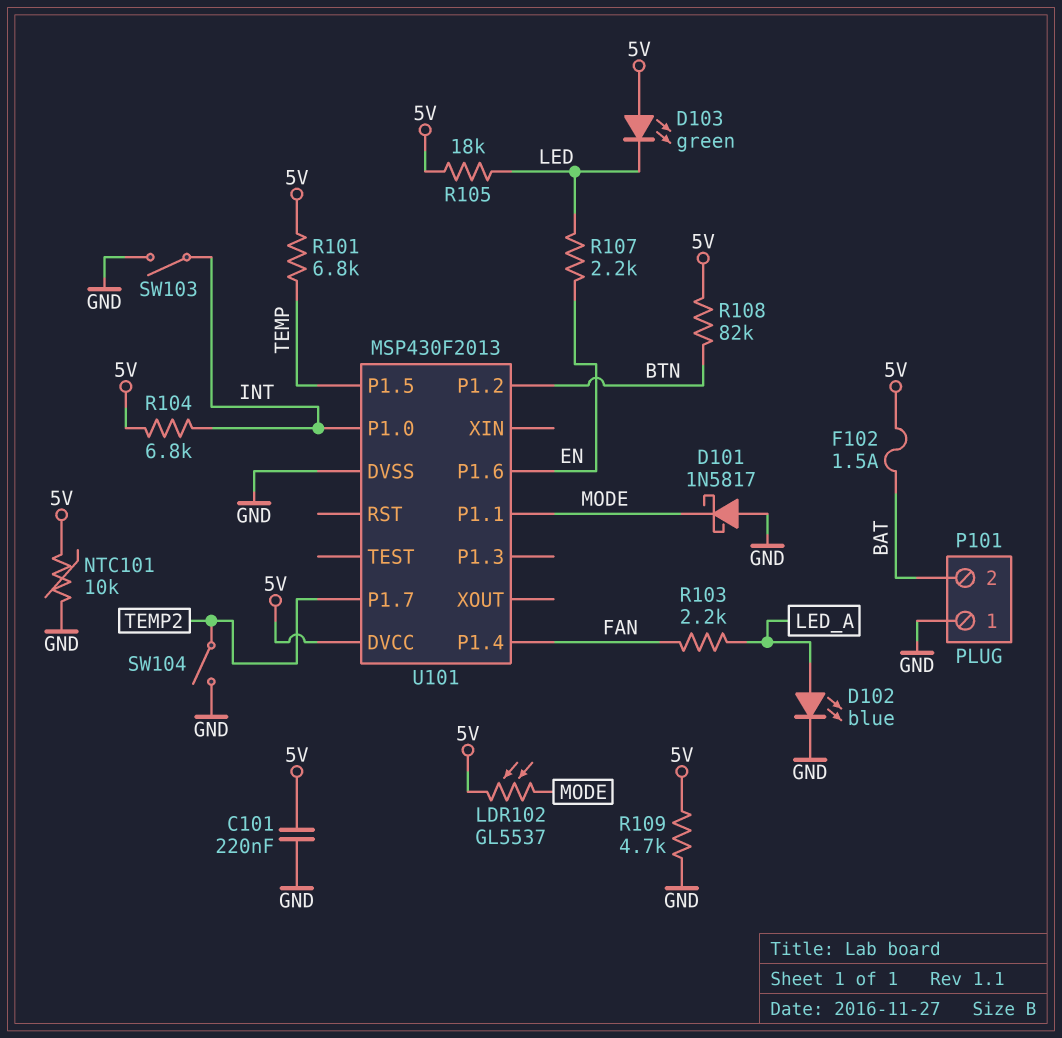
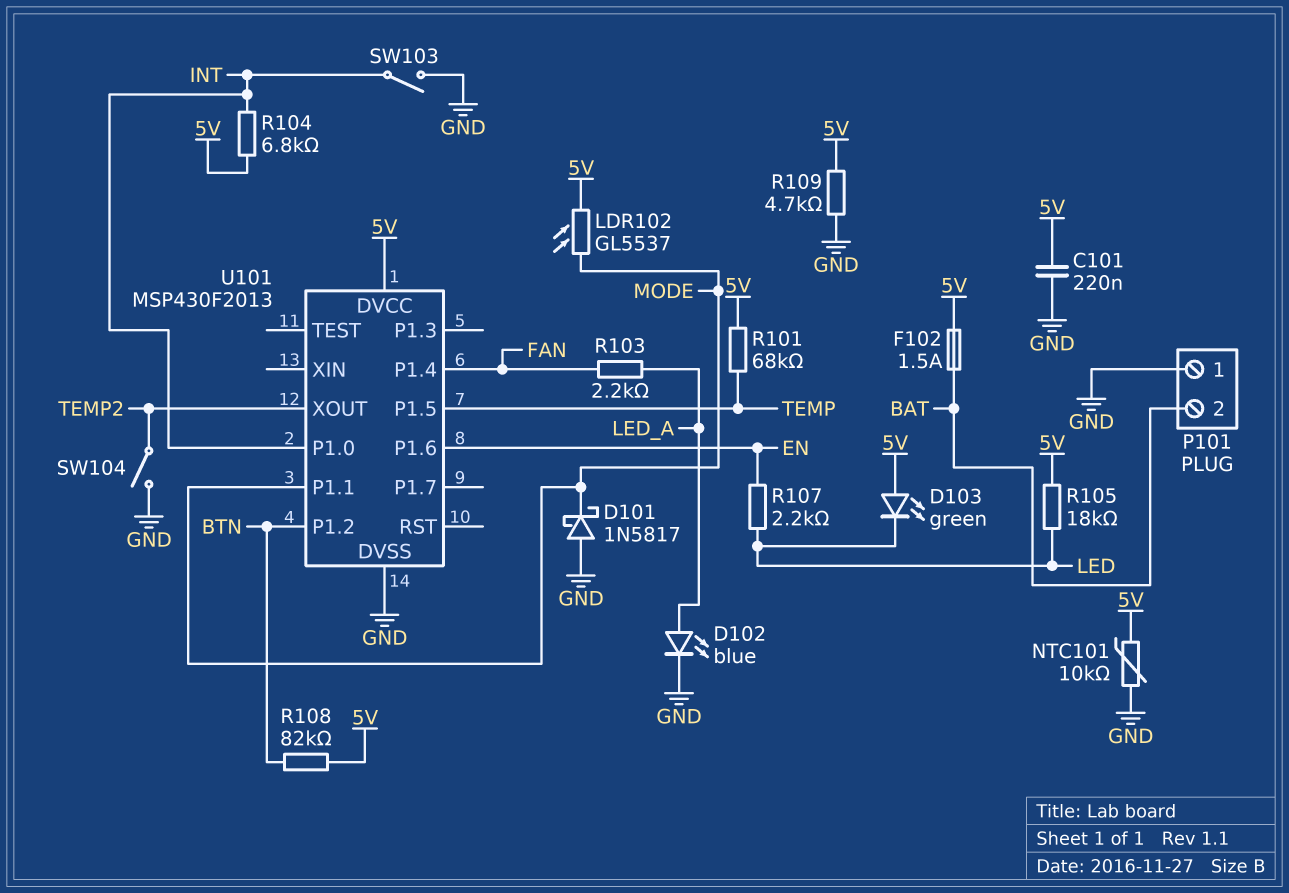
R101: 6.8k (5V, TEMP) -> 68k (5V, TEMP)
U101 pin P1.7: TEMP2 -> none
U101 pin XOUT: none -> TEMP2

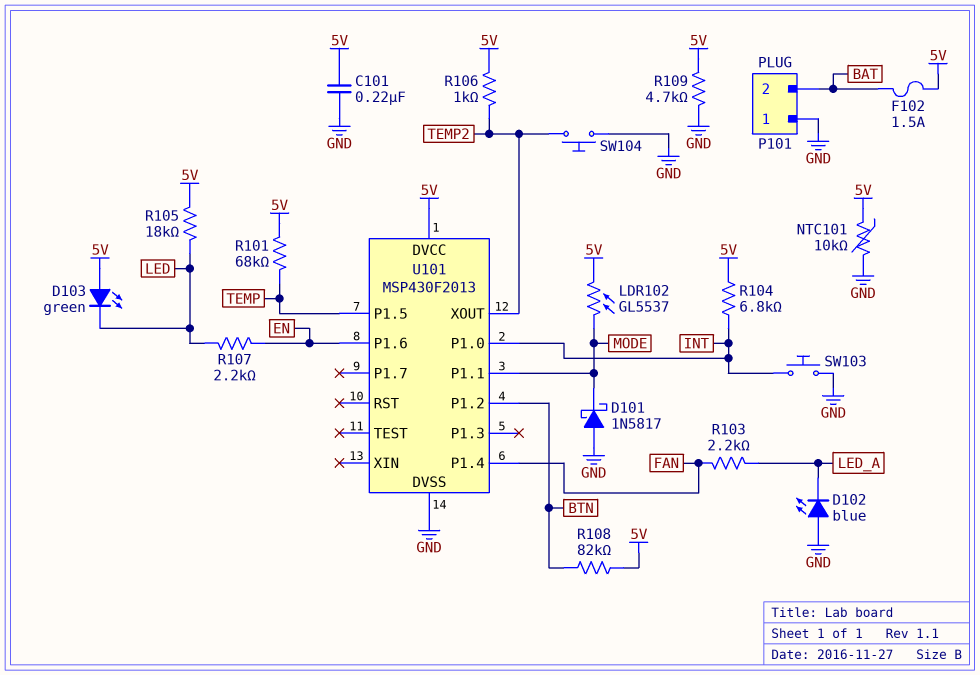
D102: LED blue (A LED_A, K GND) -> LED blue (A GND, K LED_A)
R106: none -> 1k (5V, TEMP2)
SW103: switch (GND, INT) -> button (GND, INT)
SW104: switch (GND, TEMP2) -> button (GND, TEMP2)

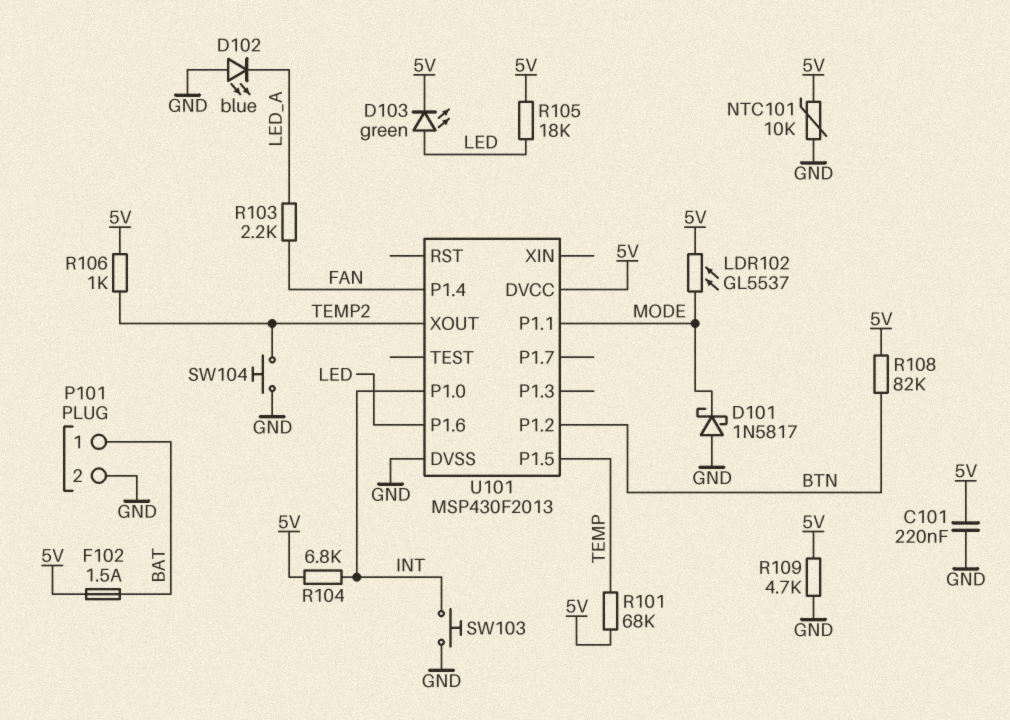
D103: LED green (A 5V, K LED) -> LED green (A LED, K 5V)
P101 pin 1: GND -> BAT
P101 pin 2: BAT -> GND
R107: 2.2k (EN, LED) -> none
U101 pin P1.6: EN -> LED

